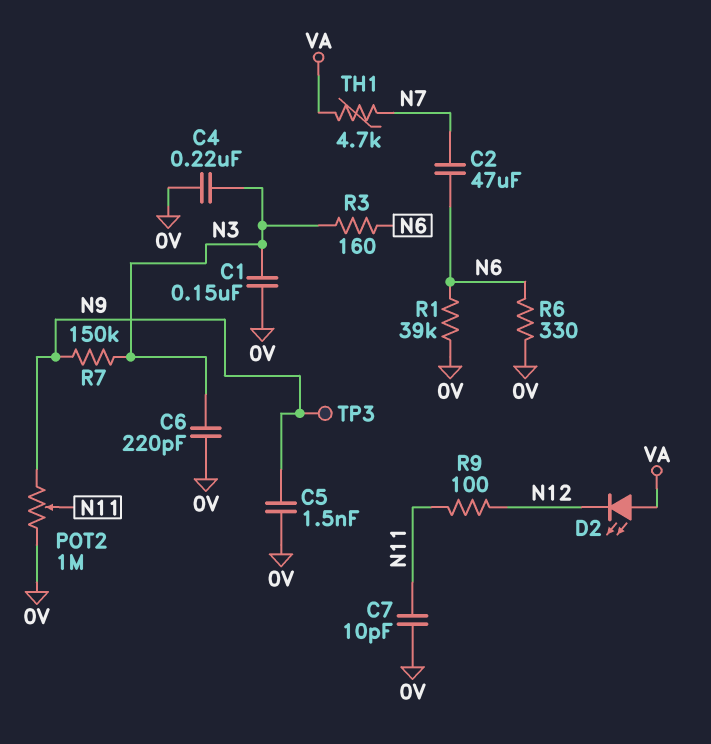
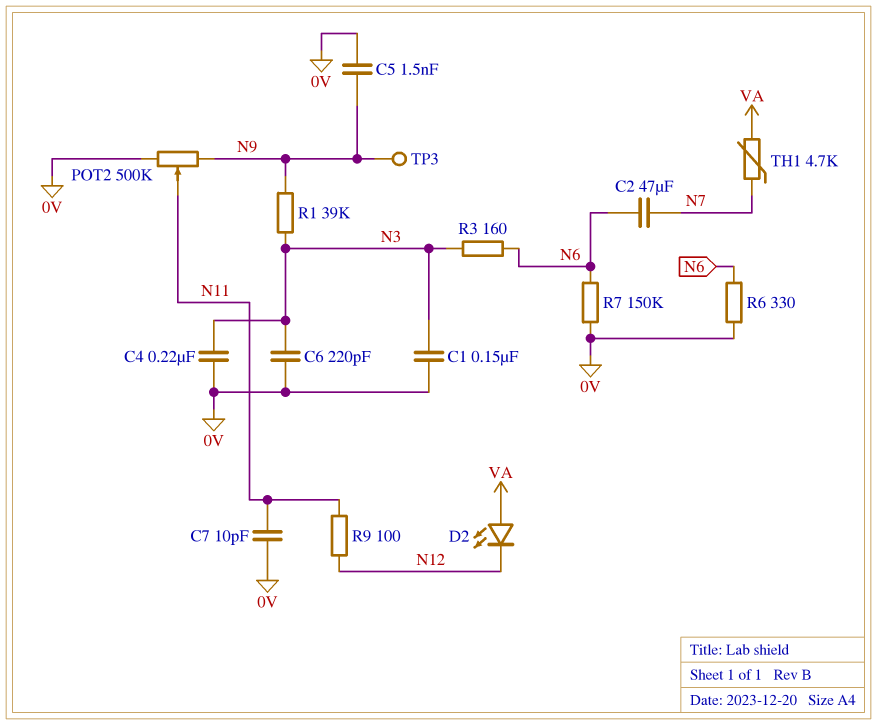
POT2: 1M (0V, N9, wiper N11) -> 500k (0V, N9, wiper N11)
R1: 39k (0V, N6) -> 39k (N3, N9)
R7: 150k (N3, N9) -> 150k (0V, N6)

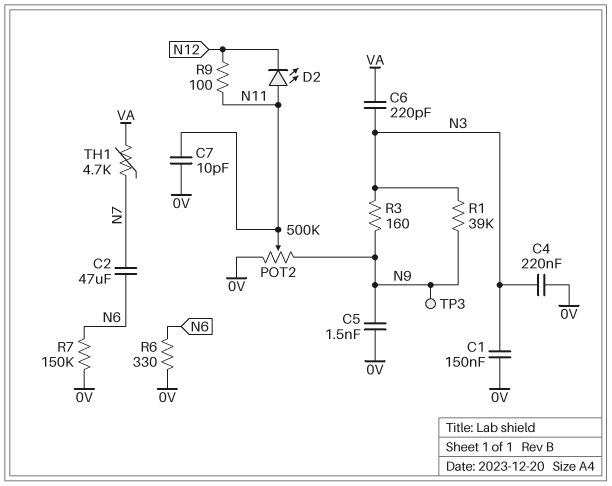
C6: 220pF (0V, N3) -> 220pF (N3, VA)
D2: LED (A VA, K N12) -> LED (A N11, K N12)
R3: 160 (N3, N6) -> 160 (N3, N9)

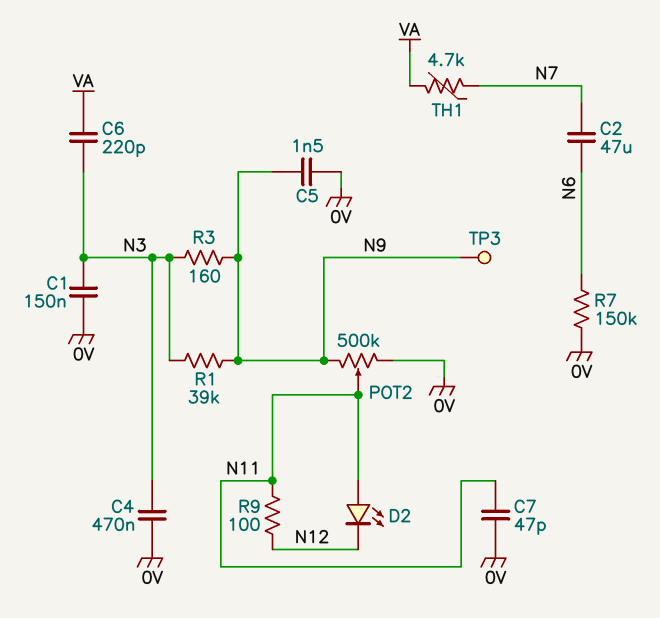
C4: 220nF (0V, N3) -> 470nF (0V, N3)
C7: 10pF (0V, N11) -> 47pF (0V, N11)
R6: 330 (0V, N6) -> none

